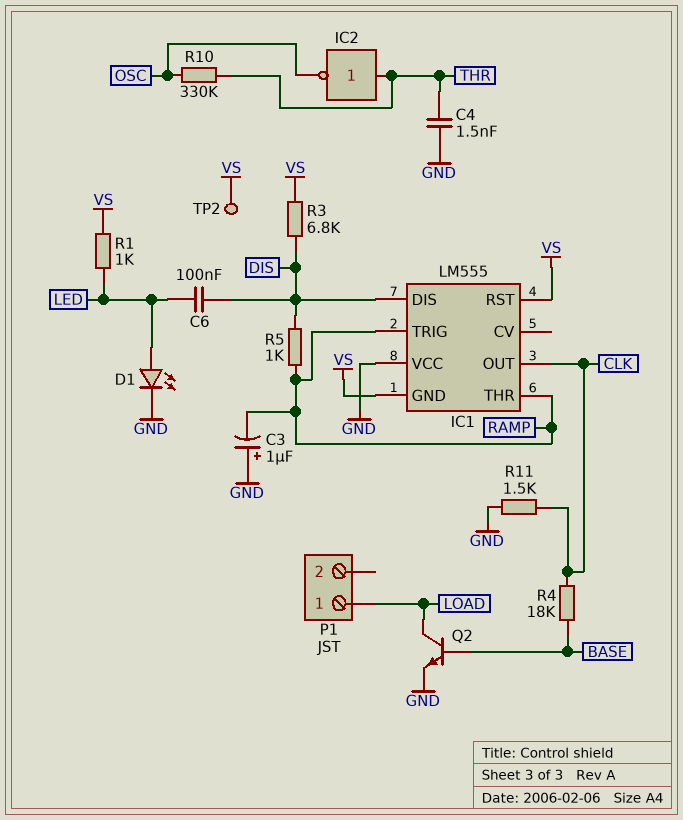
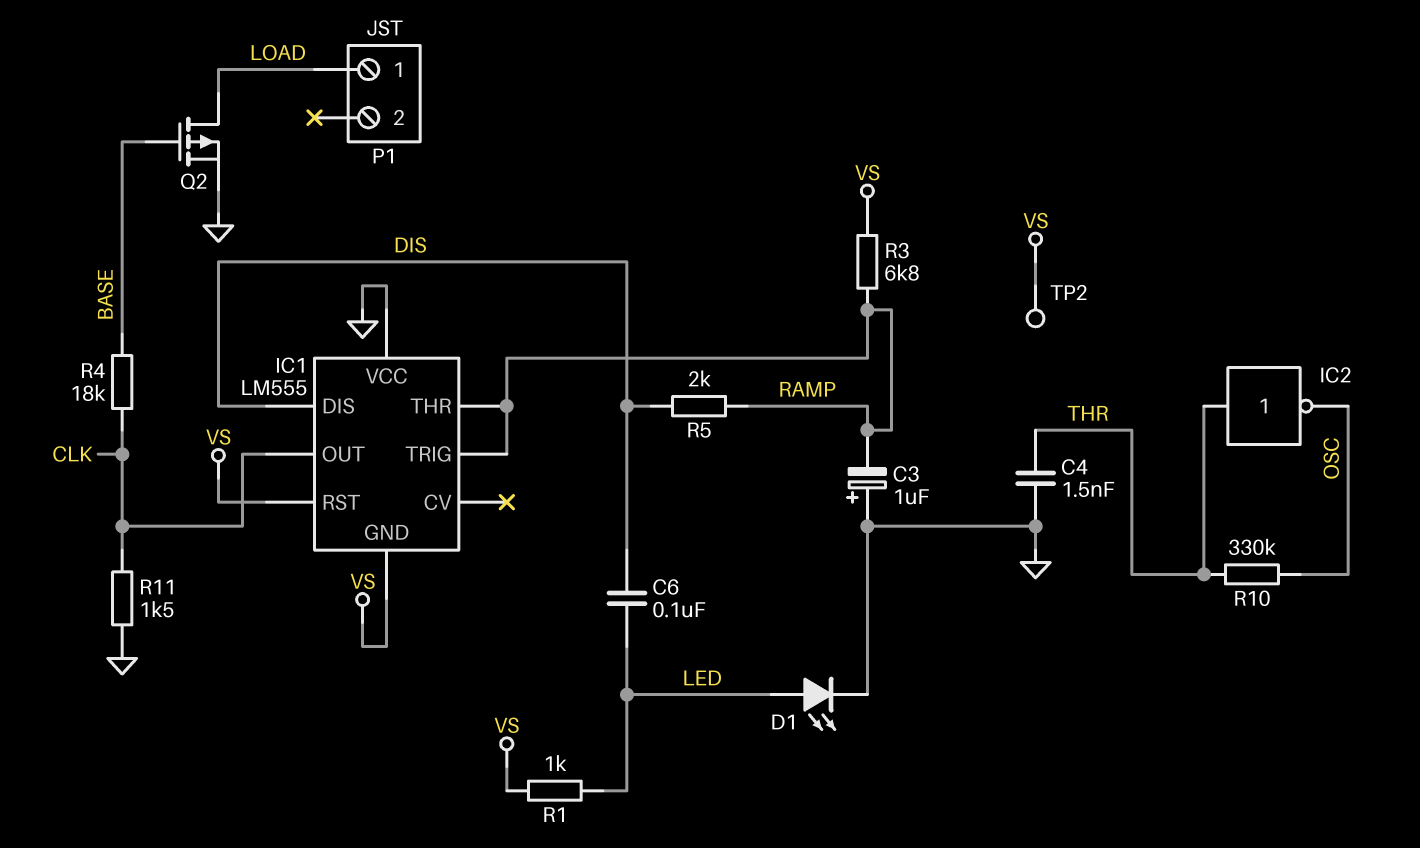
Q2: NPN (B BASE, C LOAD, E GND) -> PMOS (G BASE, D LOAD, S GND)
R3: 6.8k (DIS, VS) -> 6.8k (RAMP, VS)
R5: 1k (DIS, RAMP) -> 2k (DIS, RAMP)

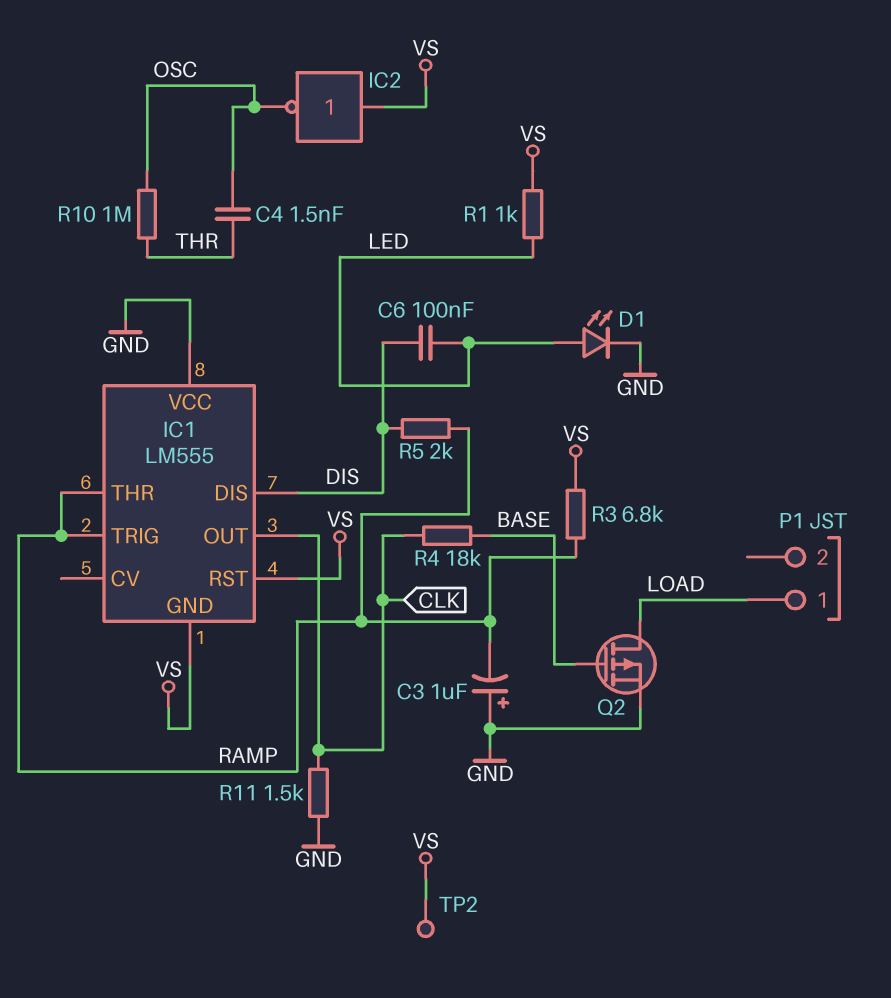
C4: 1.5nF (GND, THR) -> 1.5nF (OSC, THR)
IC2: NOT (in THR, out OSC) -> NOT (in VS, out OSC)
R10: 330k (OSC, THR) -> 1M (OSC, THR)

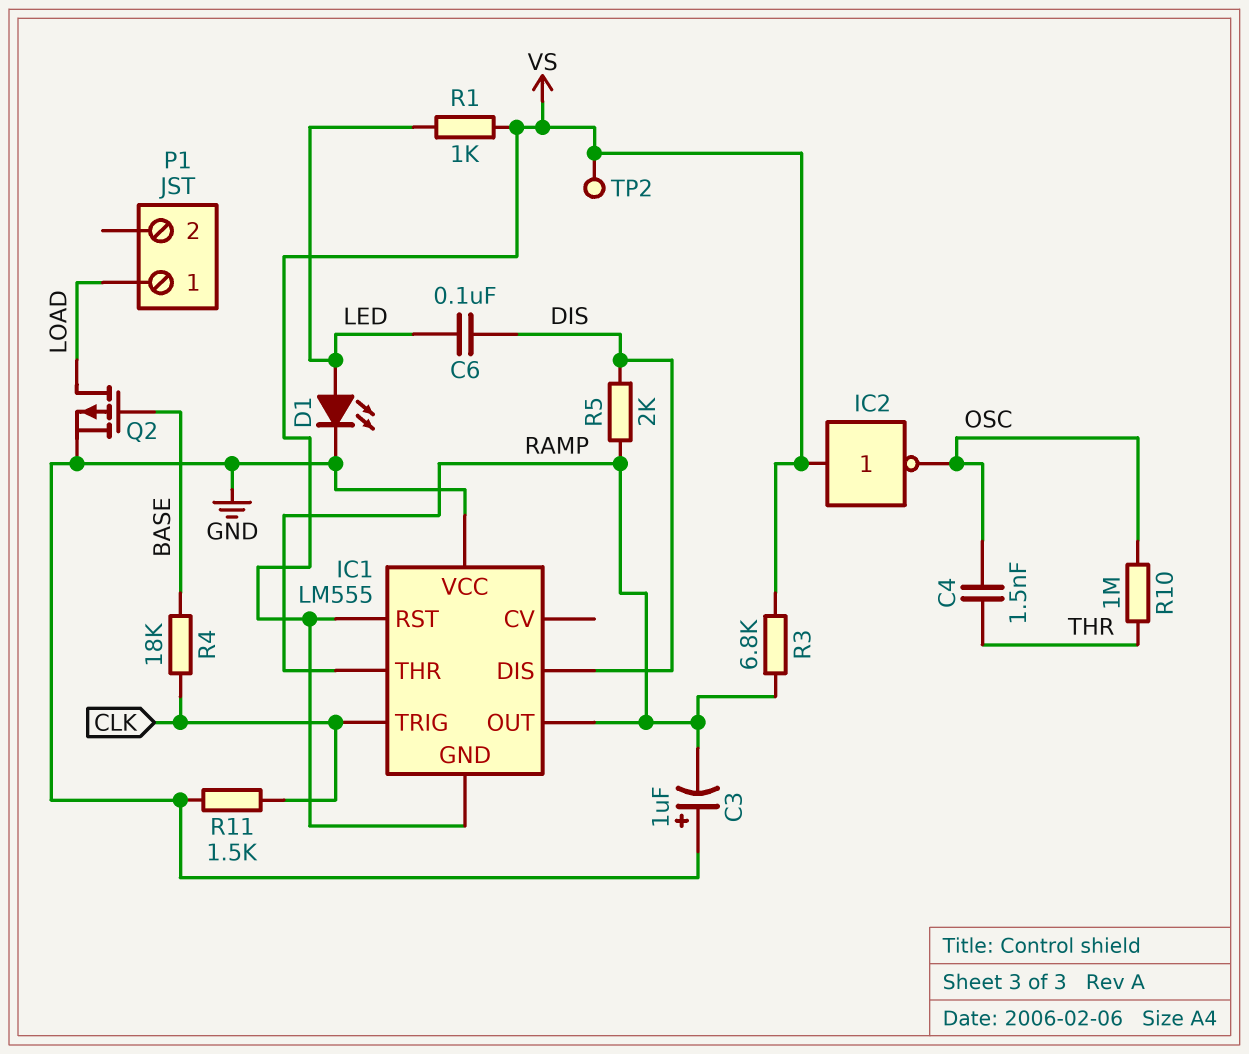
IC1 pin OUT: CLK -> RAMP
IC1 pin TRIG: RAMP -> CLK

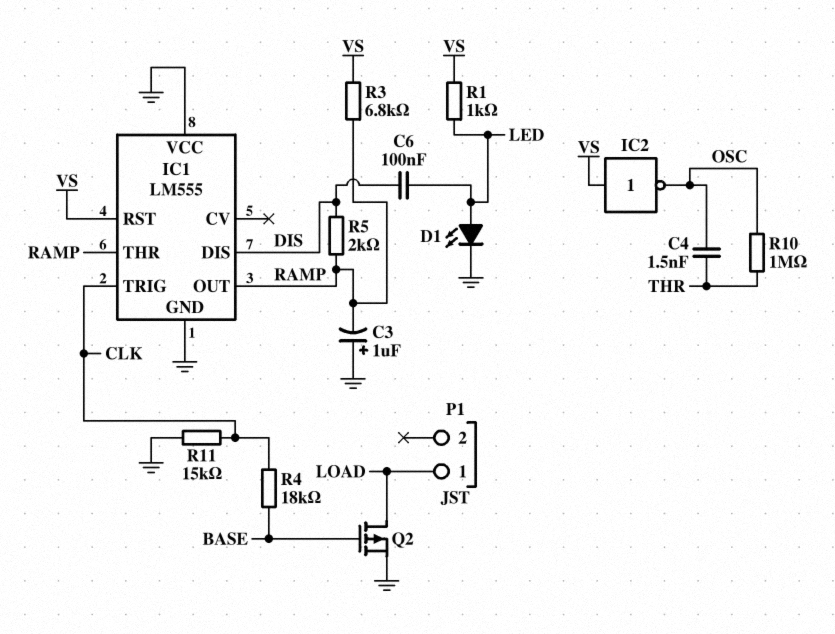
IC1 pin GND: VS -> GND
R11: 1.5k (CLK, GND) -> 15k (CLK, GND)
TP2: test point (VS) -> none

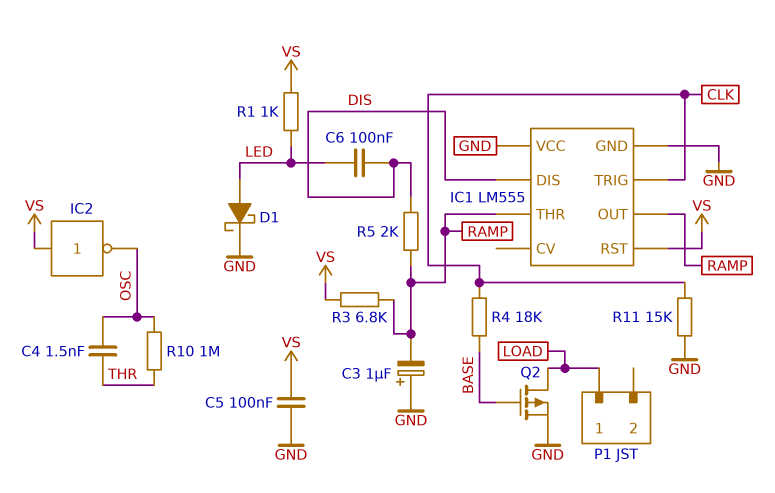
C5: none -> 100nF (GND, VS)
D1: LED (A LED, K GND) -> schottky (A LED, K GND)

